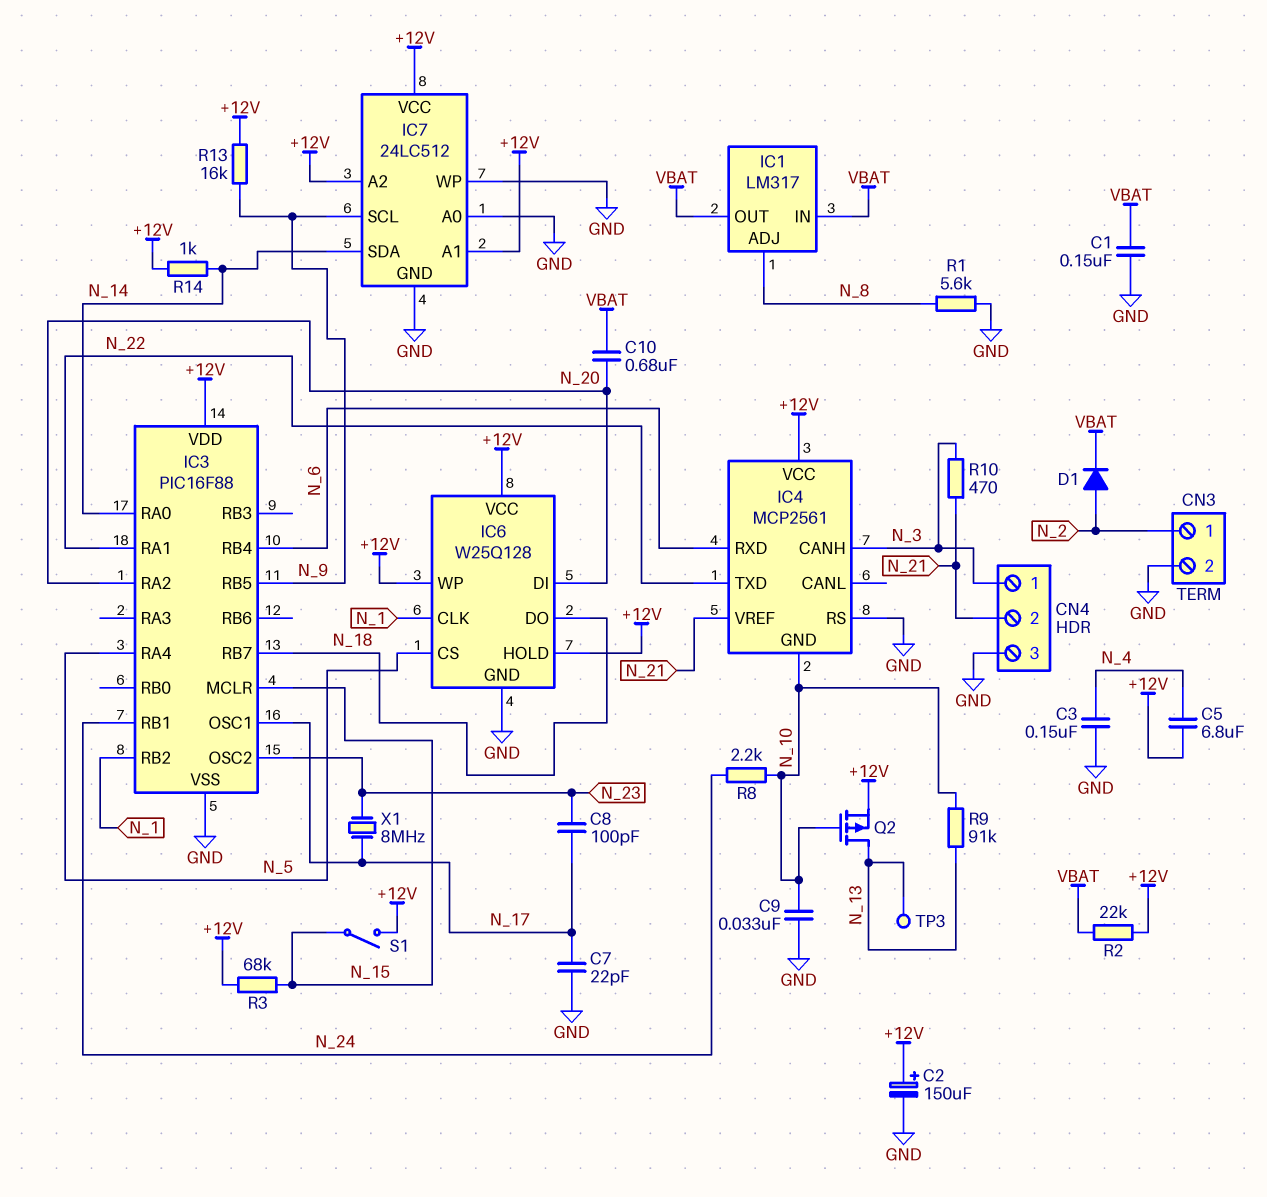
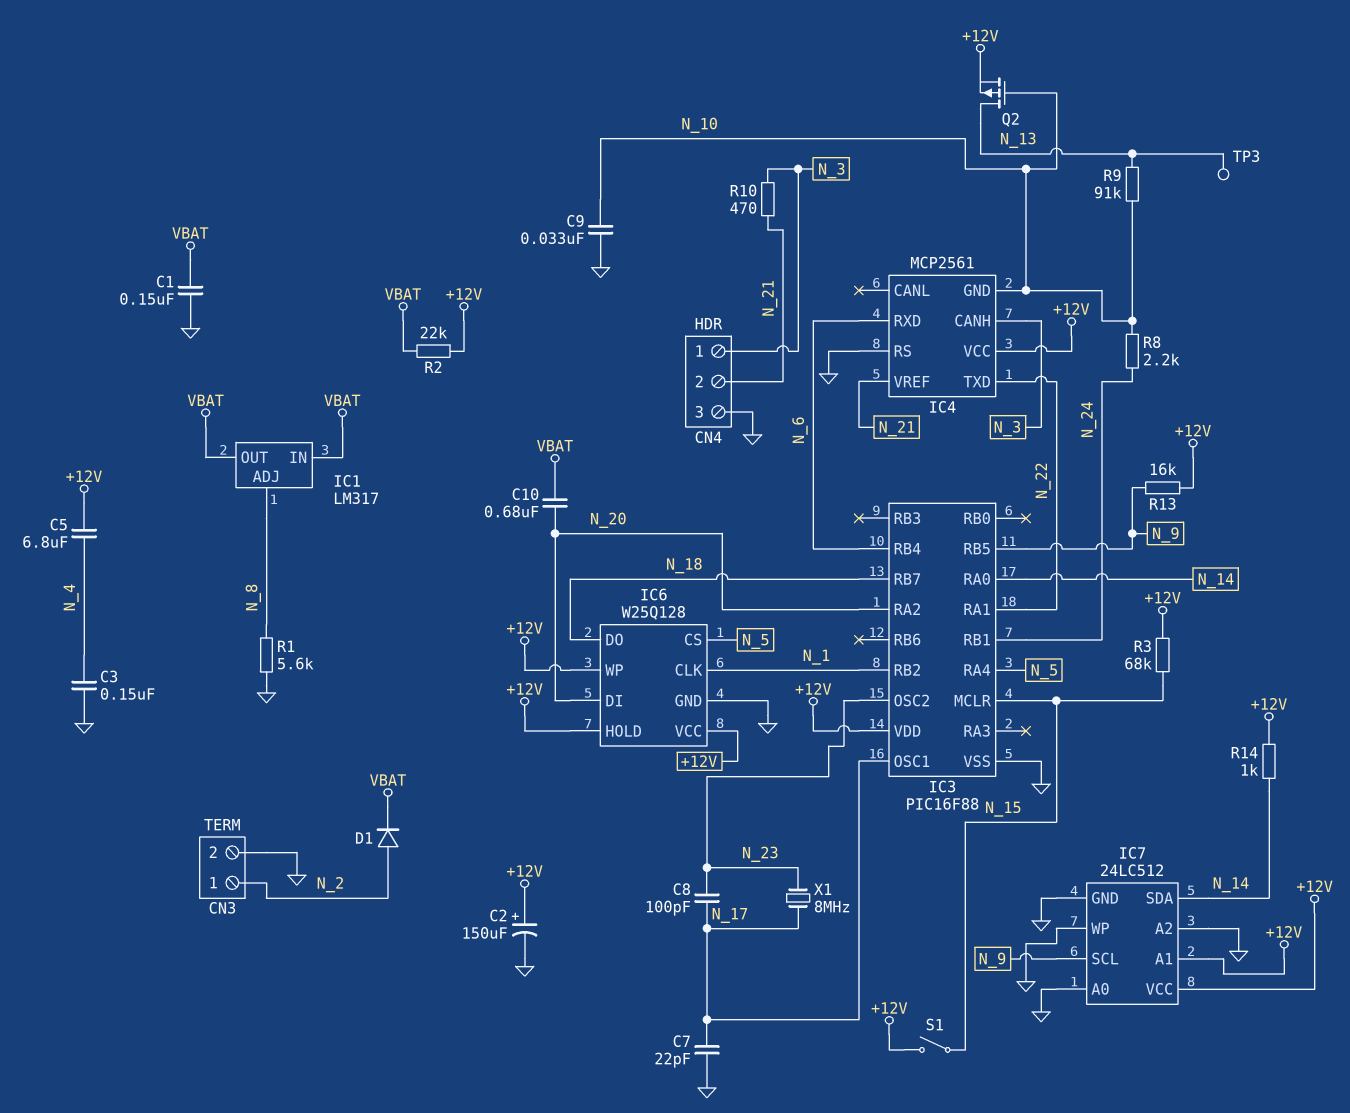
IC7 pin A2: +12V -> GND

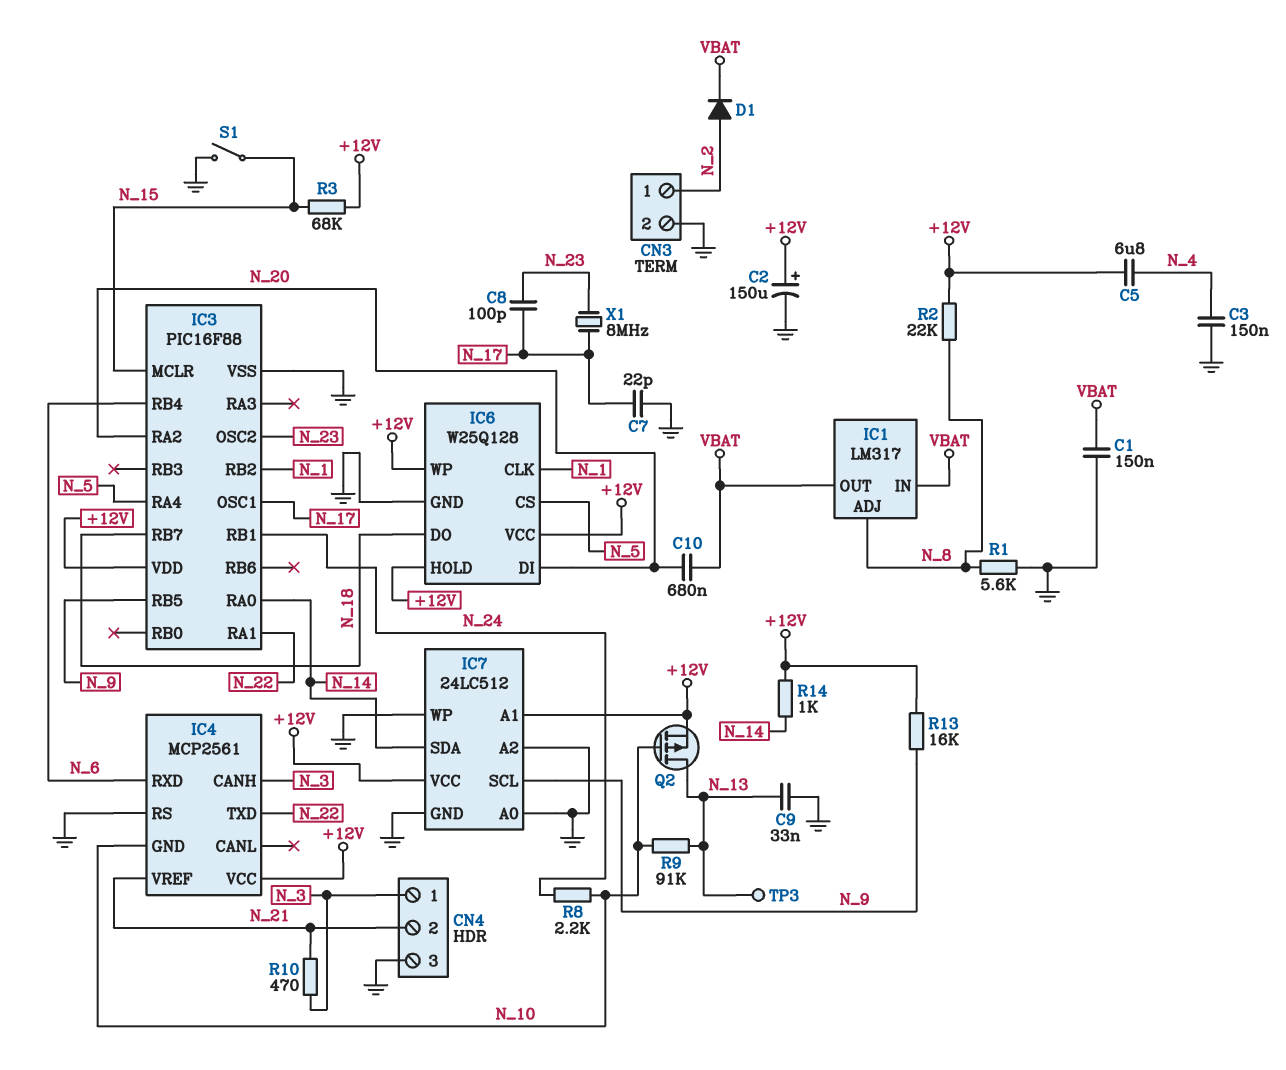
C9: 33nF (GND, N_10) -> 33nF (GND, N_13)
R2: 22k (+12V, VBAT) -> 22k (+12V, N_8)
S1: switch (+12V, N_15) -> switch (GND, N_15)

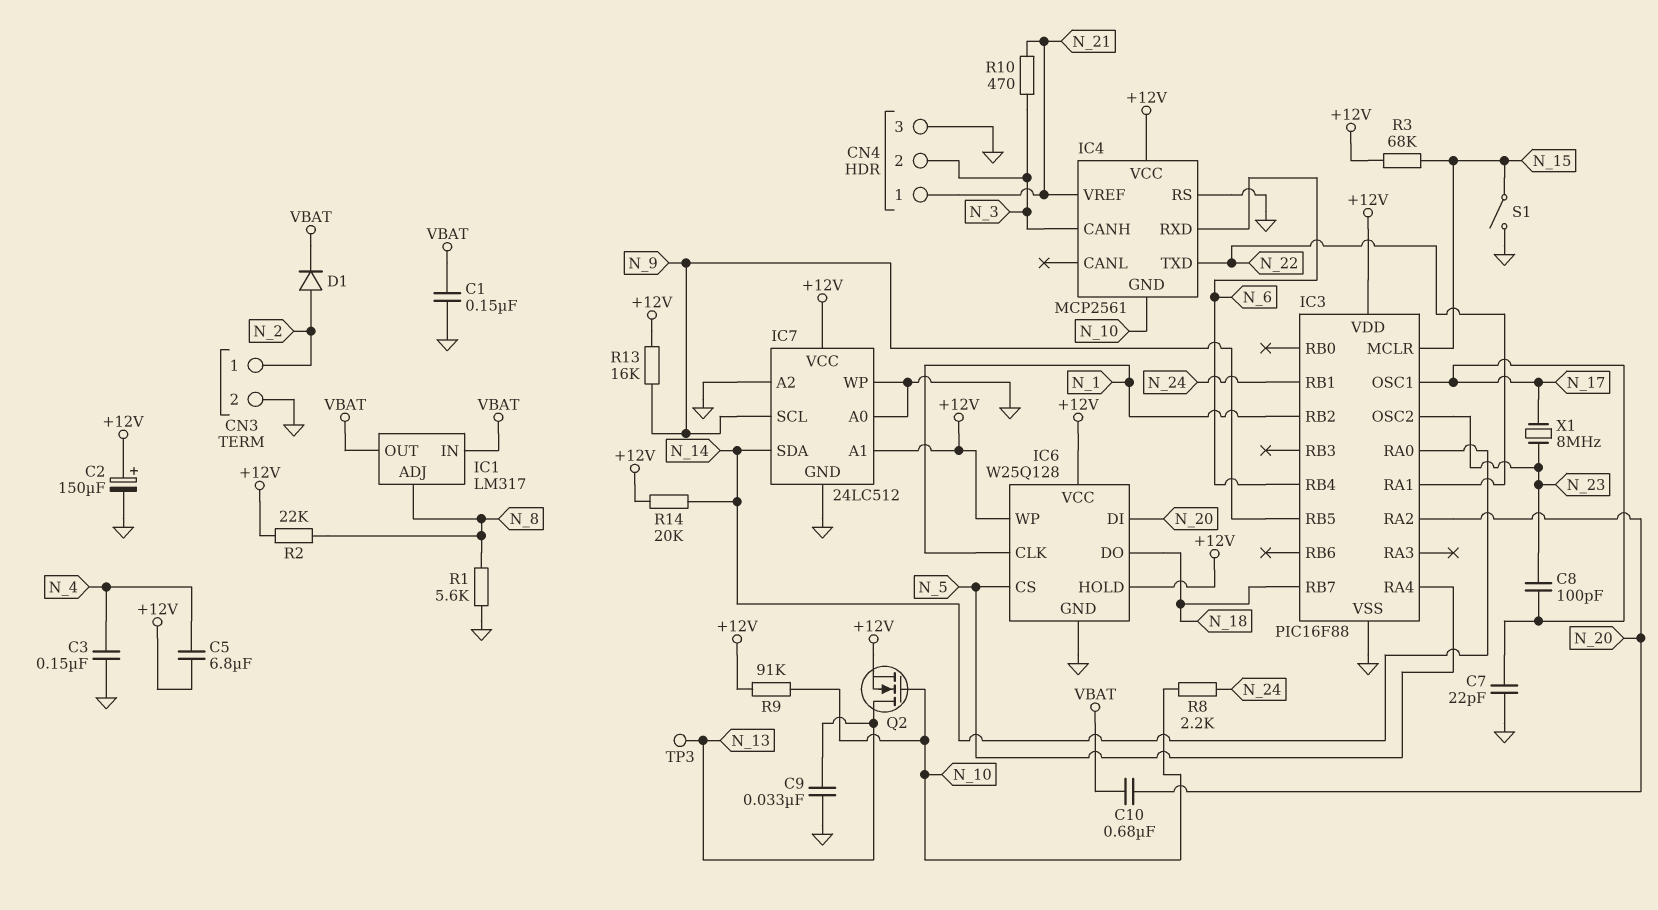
CN4 pin 1: N_3 -> N_21
CN4 pin 2: N_21 -> N_3
Q2: PMOS (G N_10, D N_13, S +12V) -> NMOS (G N_10, D N_13, S +12V)
R9: 91k (N_10, N_13) -> 91k (+12V, N_10)
R14: 1k (+12V, N_14) -> 20k (+12V, N_14)

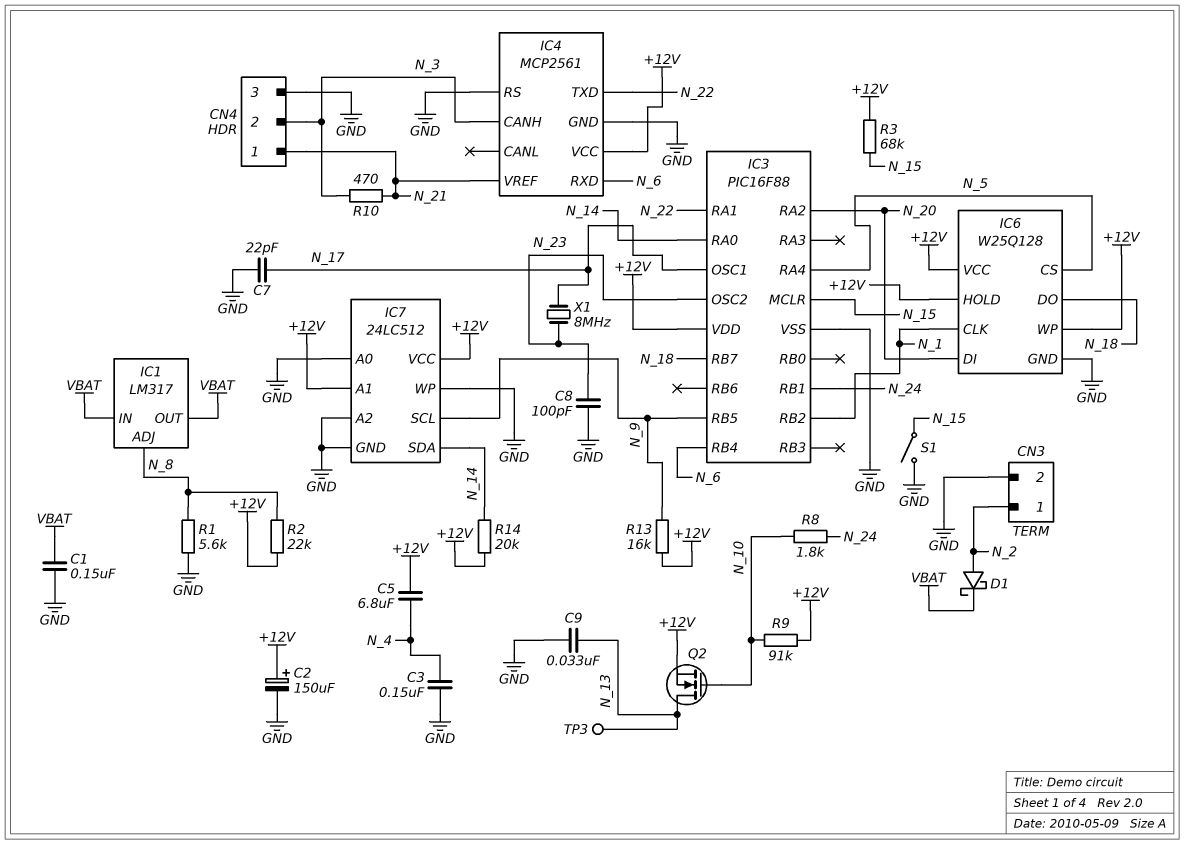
C8: 100pF (N_17, N_23) -> 100pF (GND, N_23)
C10: 680nF (N_20, VBAT) -> none
D1: diode (A N_2, K VBAT) -> schottky (A N_2, K VBAT)
IC4 pin GND: N_10 -> GND
R8: 2.2k (N_10, N_24) -> 1.8k (N_10, N_24)

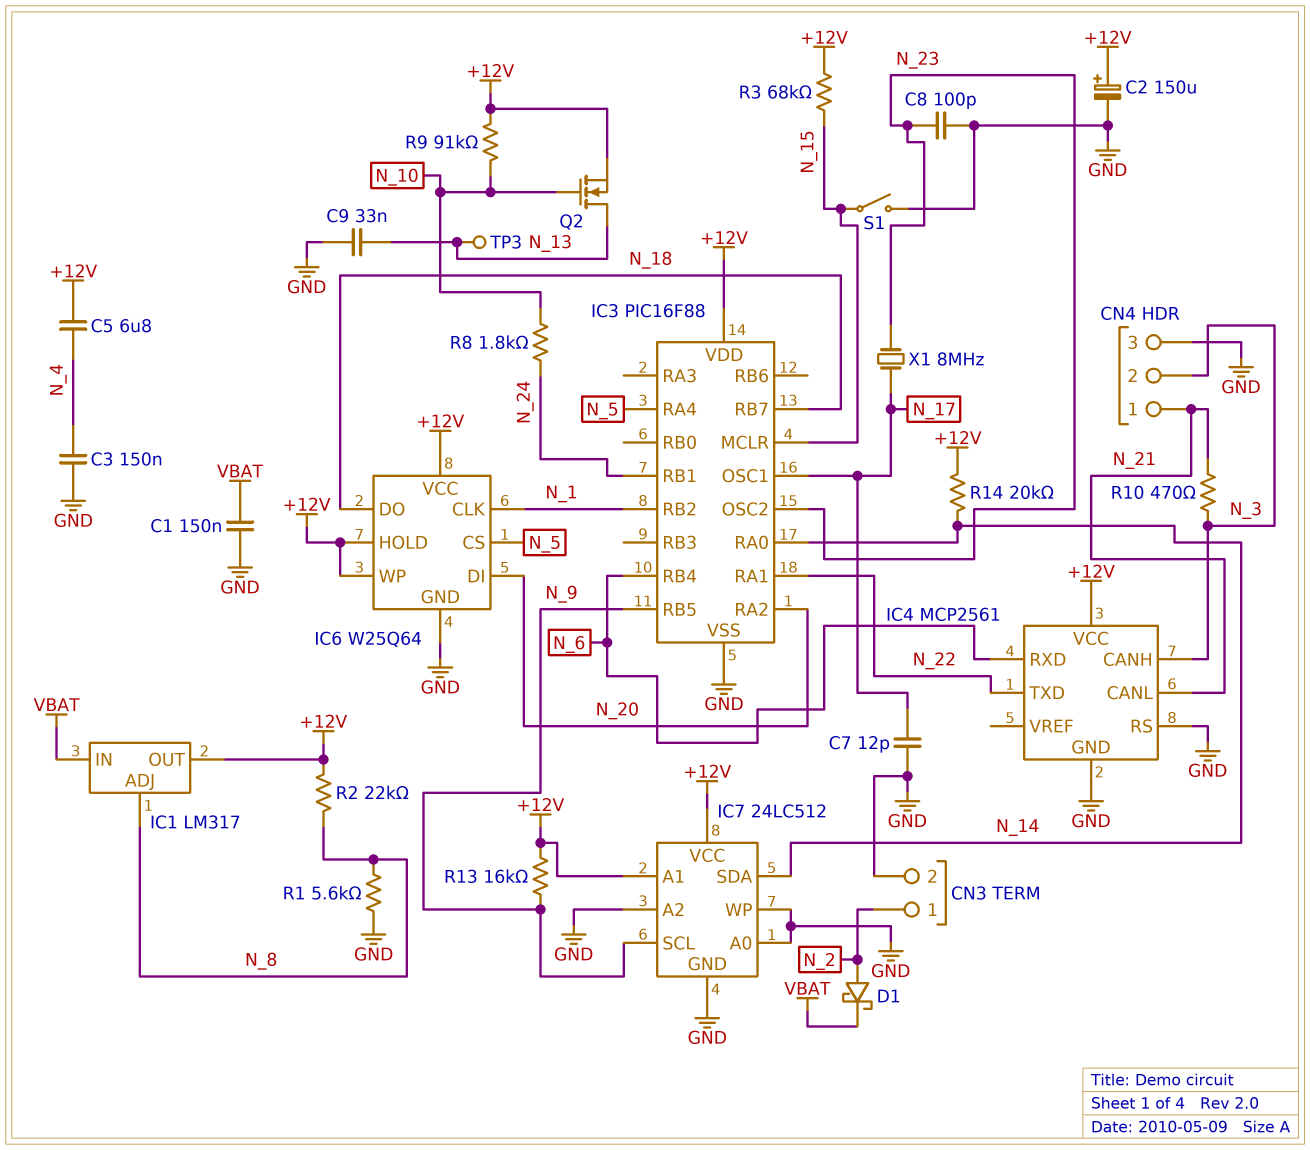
C7: 22pF (GND, N_17) -> 12pF (GND, N_17)
IC1 pin OUT: VBAT -> +12V
IC4 pin CANL: none -> N_21
IC4 pin VREF: N_21 -> none
IC6: W25Q128 -> W25Q64

